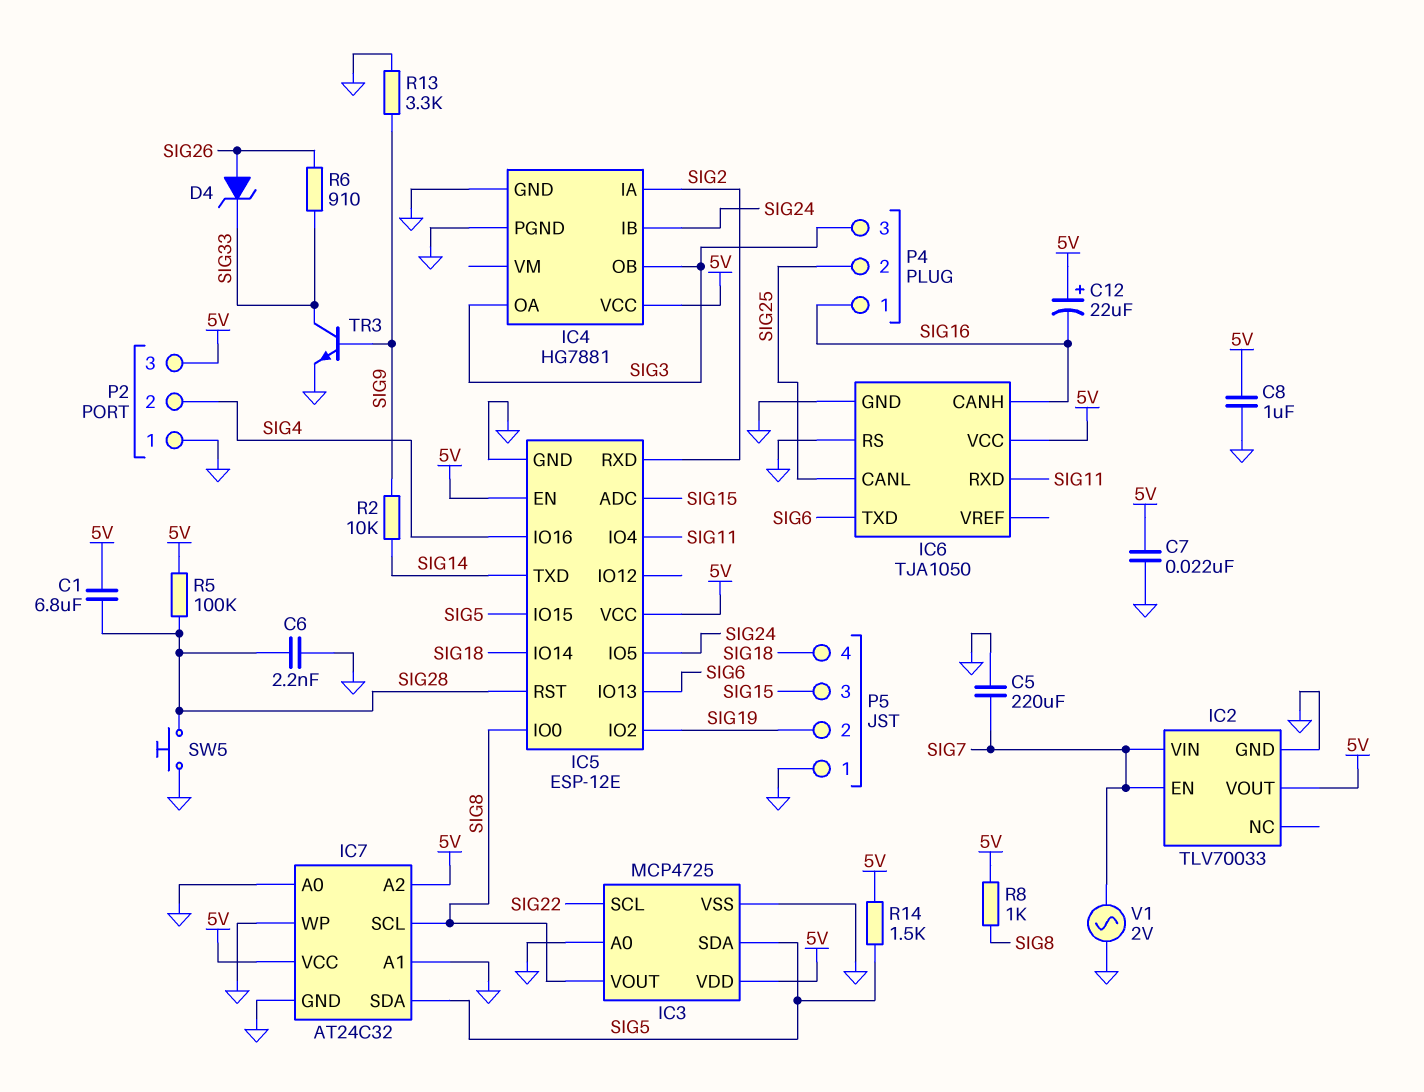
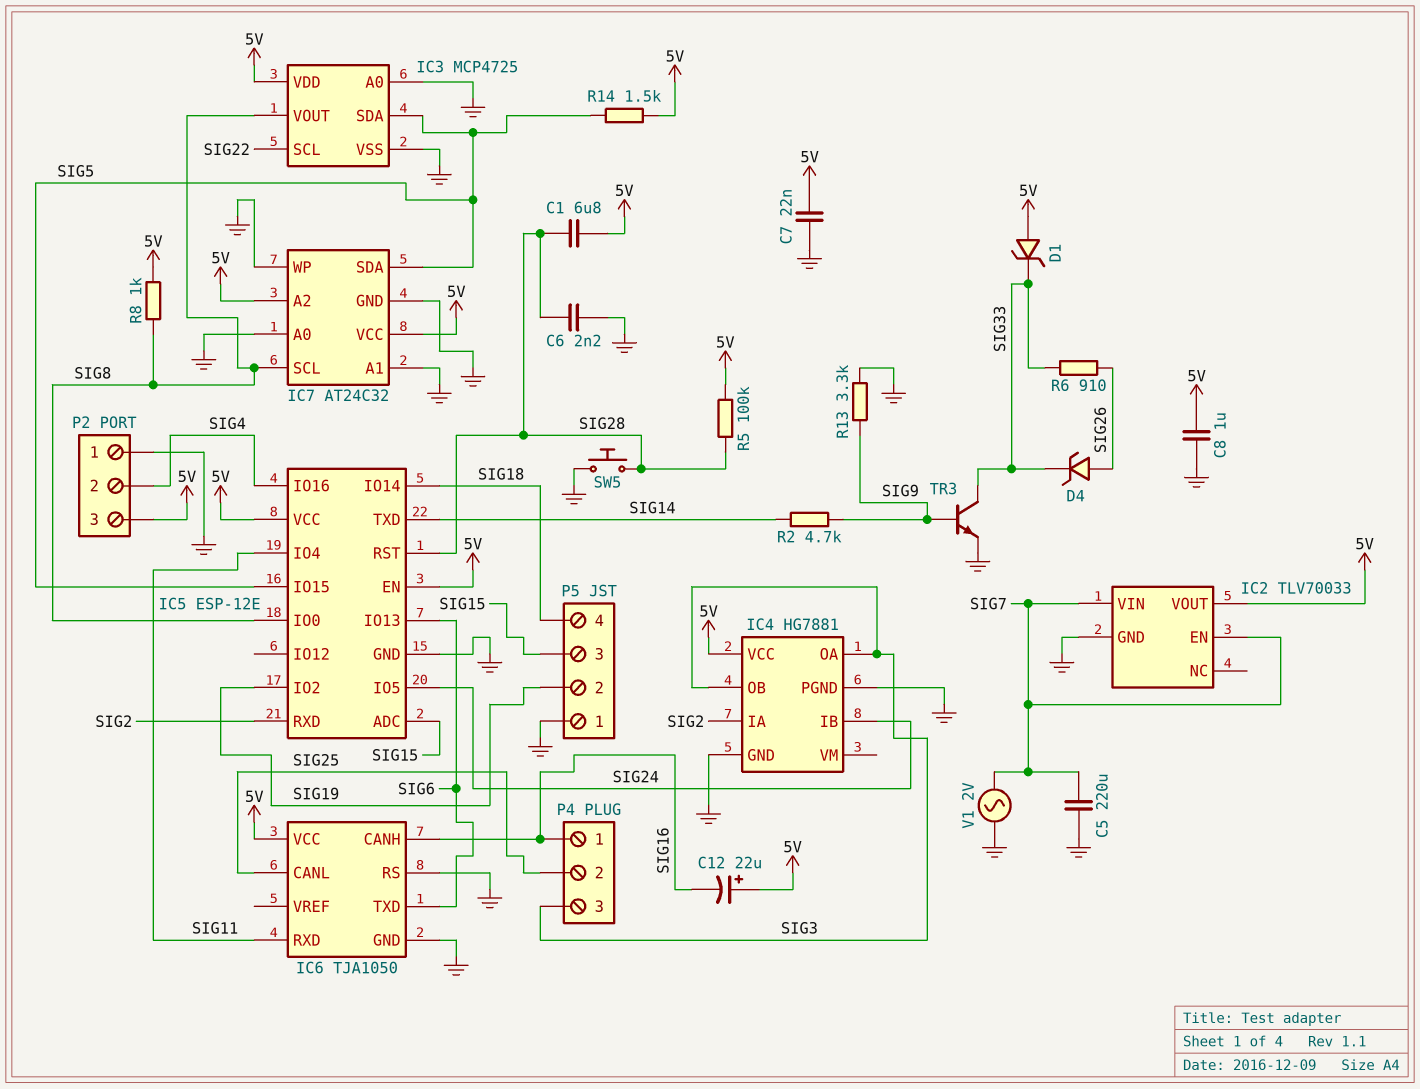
D1: none -> zener (A 5V, K SIG33)
R2: 10k (SIG9, SIG14) -> 4.7k (SIG9, SIG14)

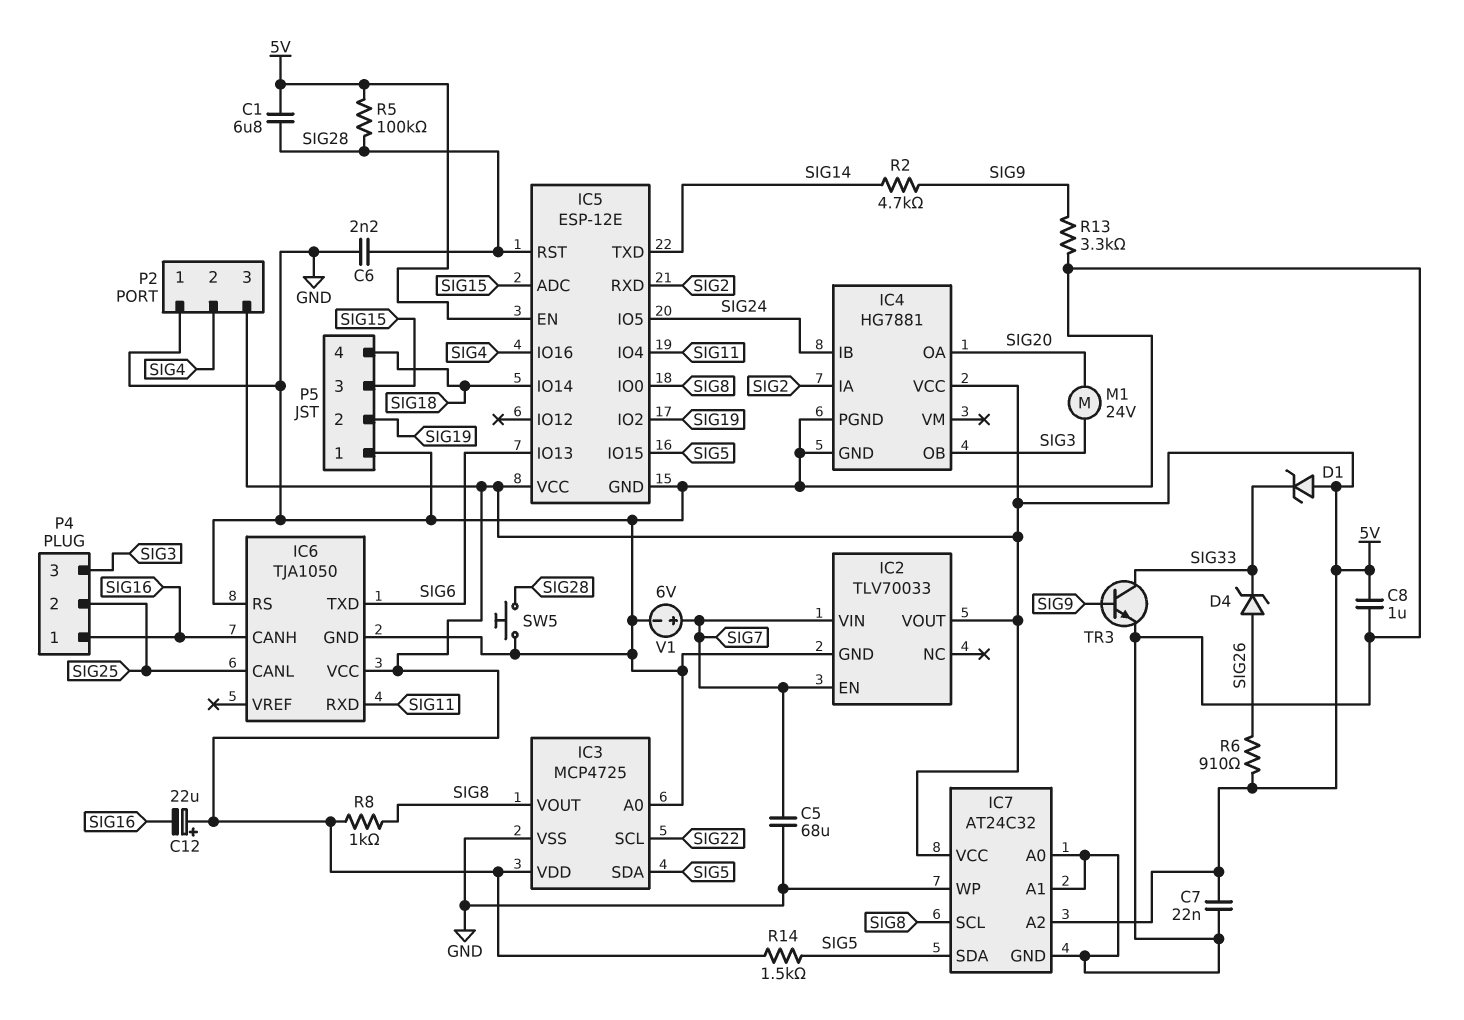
C5: 220uF (GND, SIG7) -> 68uF (GND, SIG7)
IC4 pin OA: SIG3 -> SIG20
M1: none -> motor 24V (SIG3, SIG20)
R6: 910 (SIG26, SIG33) -> 910 (5V, SIG26)
V1: AC 2V (GND, SIG7) -> 6V (plus SIG7, minus GND)

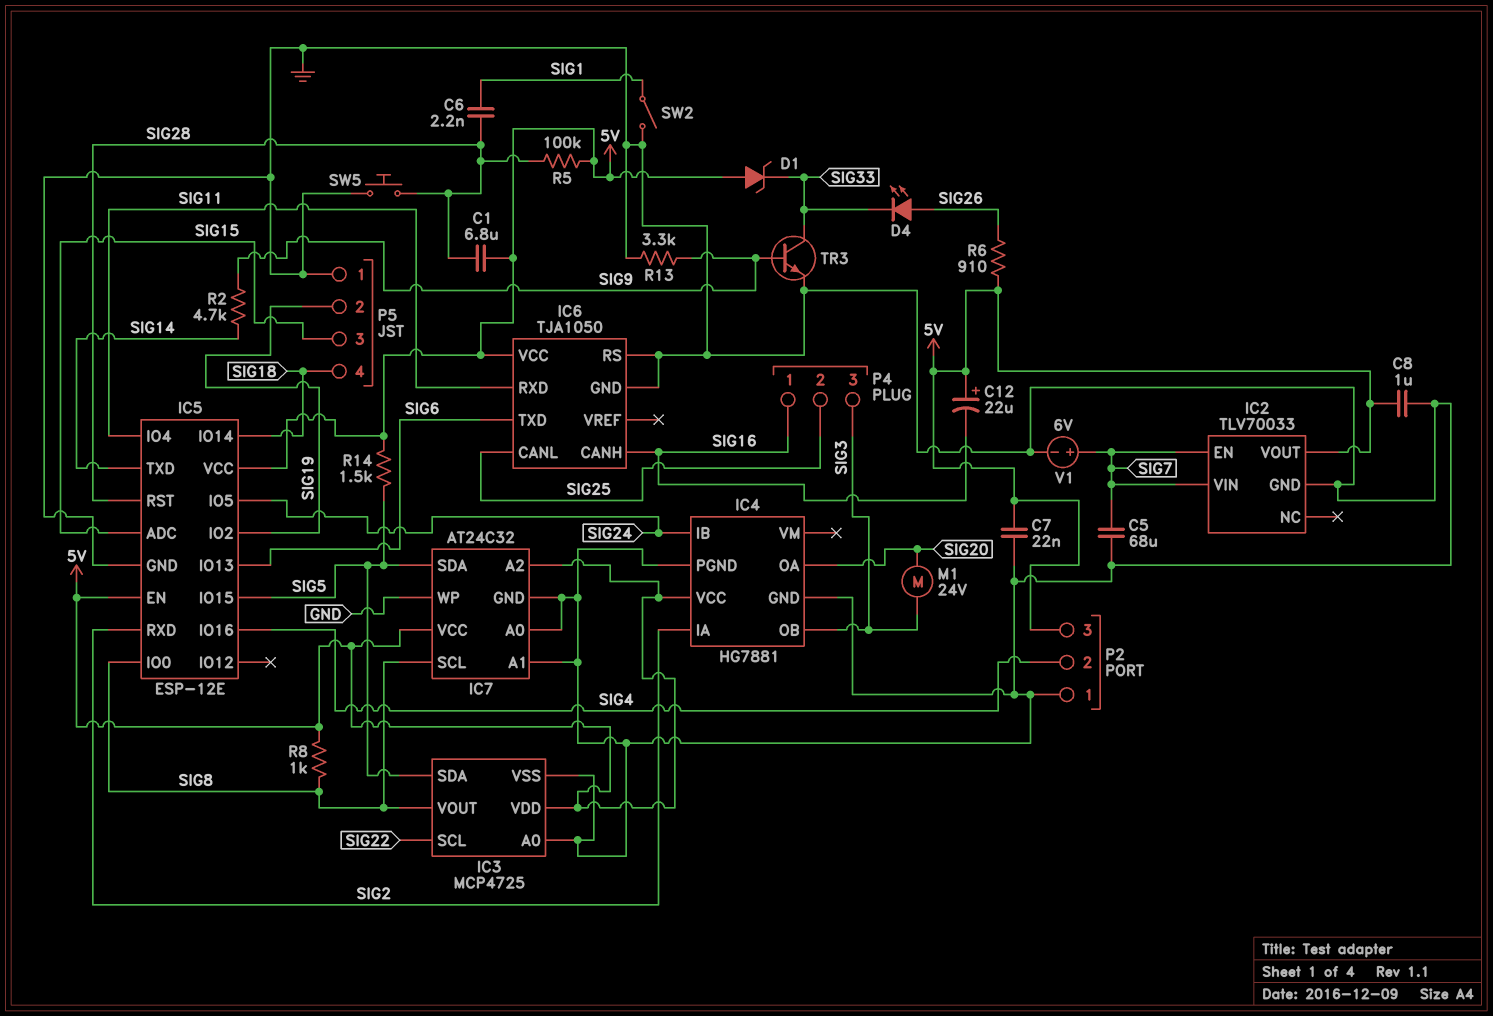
C6: 2.2nF (GND, SIG28) -> 2.2nF (SIG1, SIG28)
D4: zener (A SIG26, K SIG33) -> LED (A SIG26, K SIG33)
SW2: none -> switch (GND, SIG1)

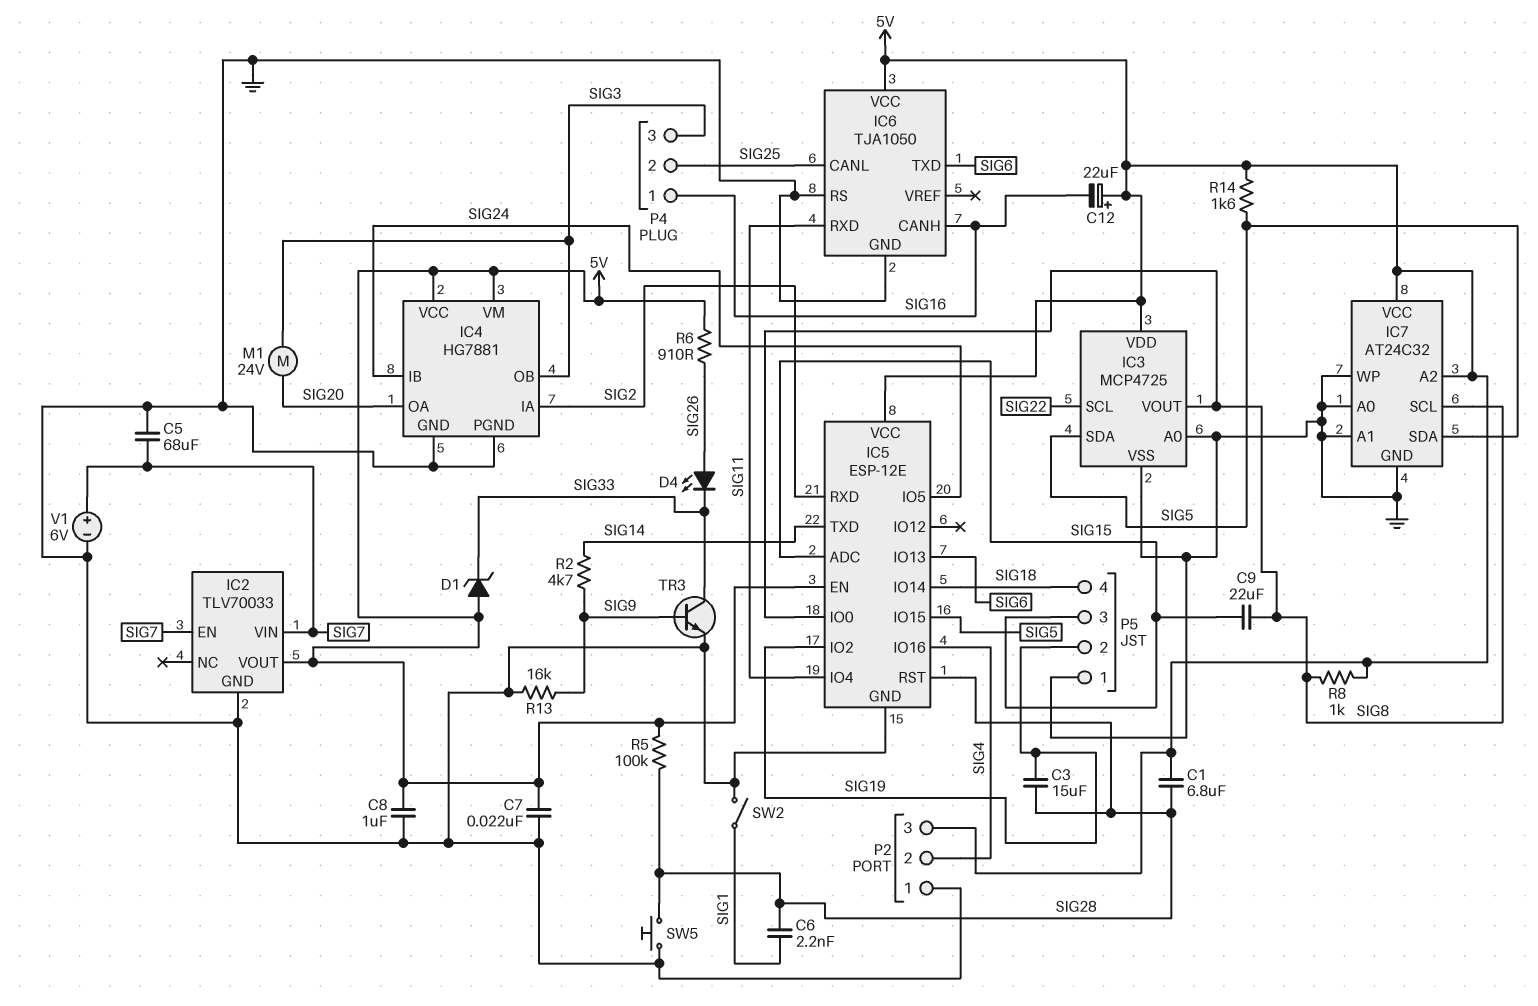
C3: none -> 15uF (SIG19, SIG28)
C9: none -> 22uF (SIG8, SIG15)
IC4 pin VM: none -> 5V
R13: 3.3k (GND, SIG9) -> 16k (GND, SIG9)
R14: 1.5k (5V, SIG5) -> 1.6k (5V, SIG5)

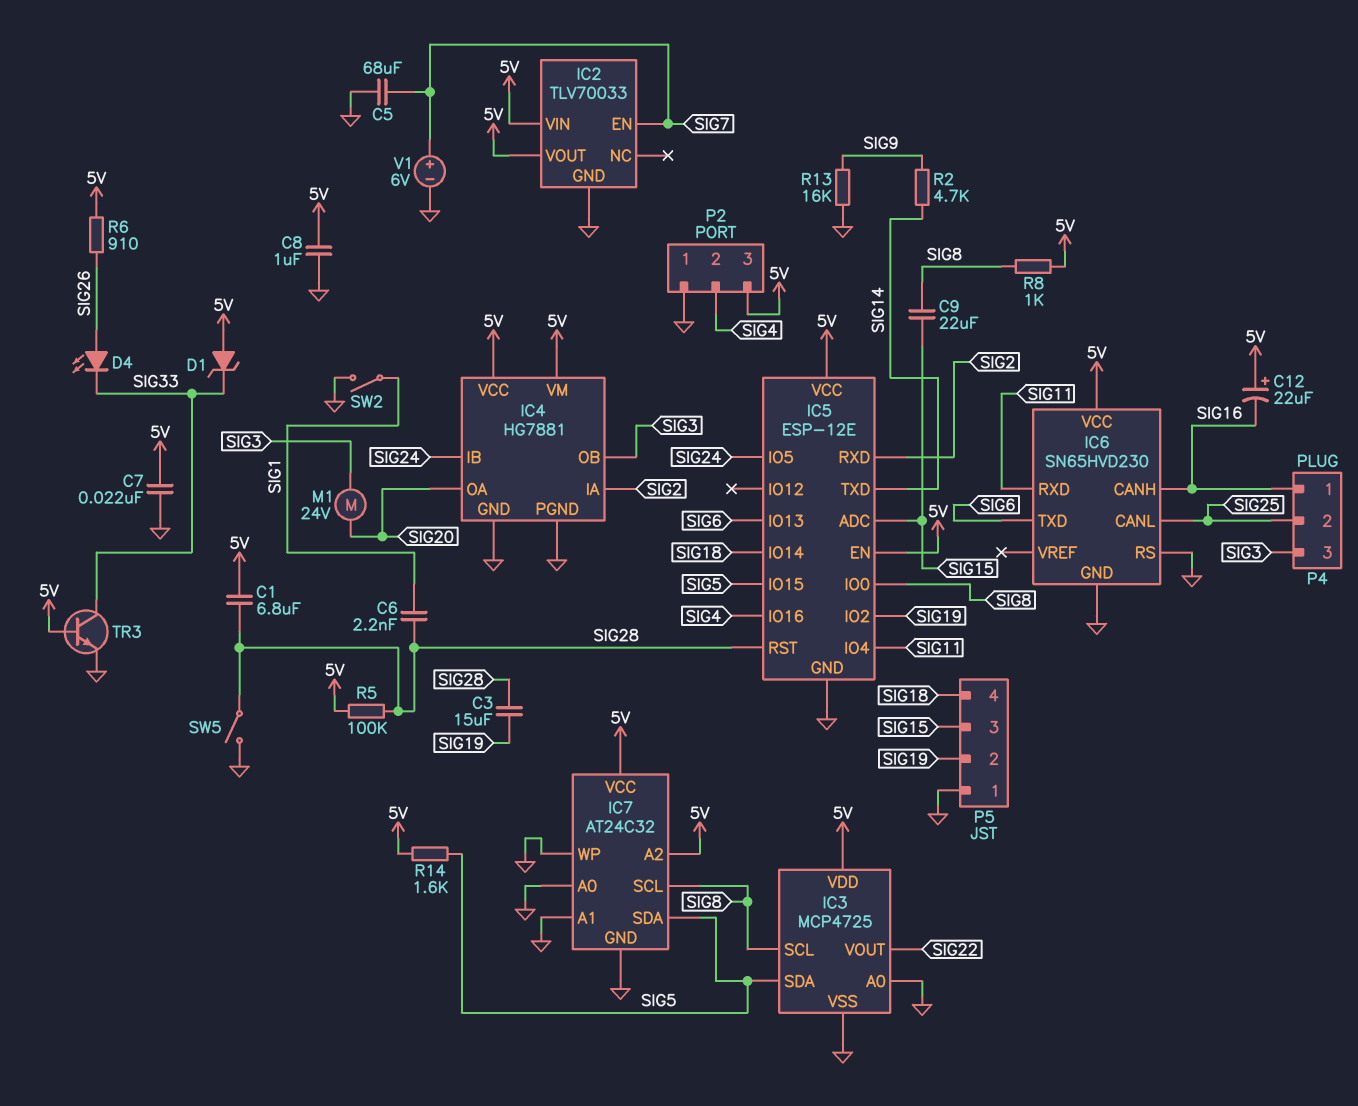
IC2 pin VIN: SIG7 -> 5V
IC3 pin SCL: SIG22 -> SIG8
IC3 pin VOUT: SIG8 -> SIG22
IC6: TJA1050 -> SN65HVD230
SW5: button (GND, SIG28) -> switch (GND, SIG28)
TR3: NPN (B SIG9, C SIG33, E GND) -> NPN (B 5V, C SIG33, E GND)

